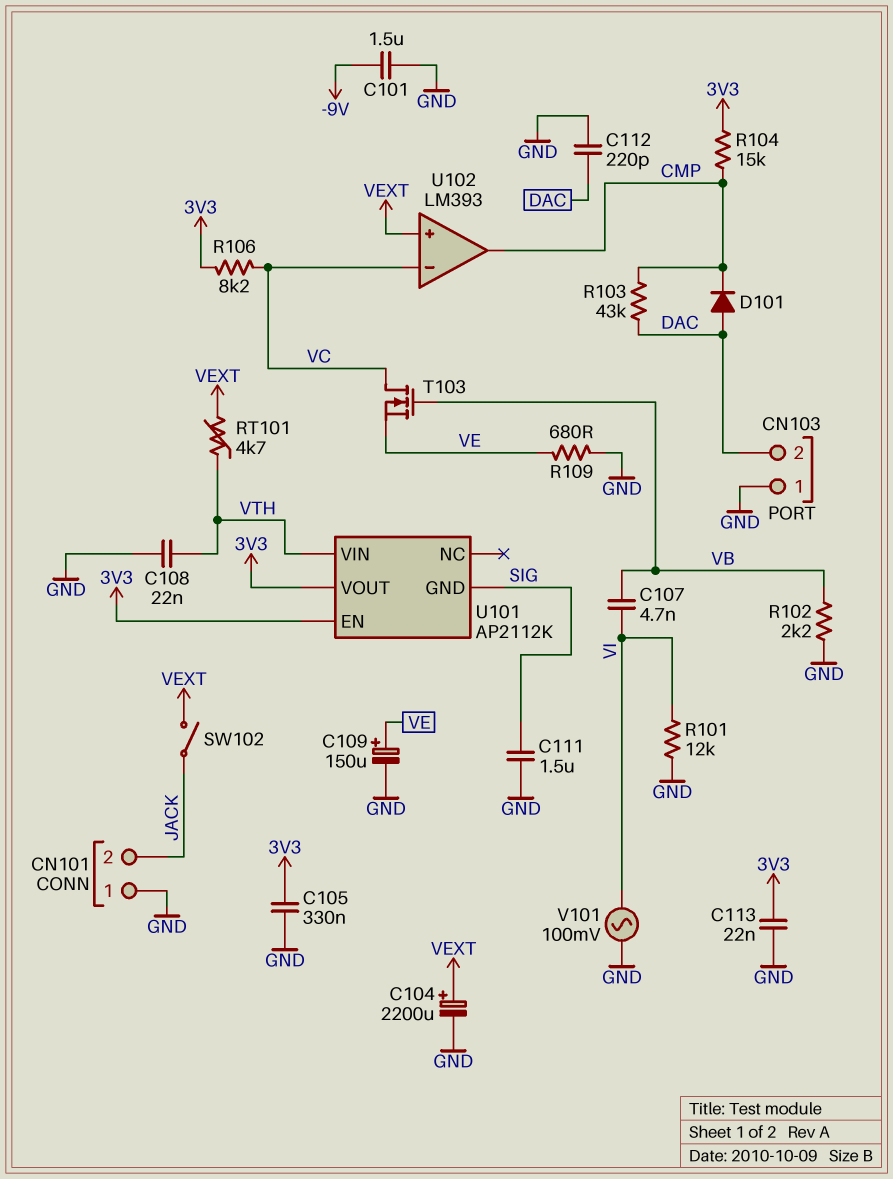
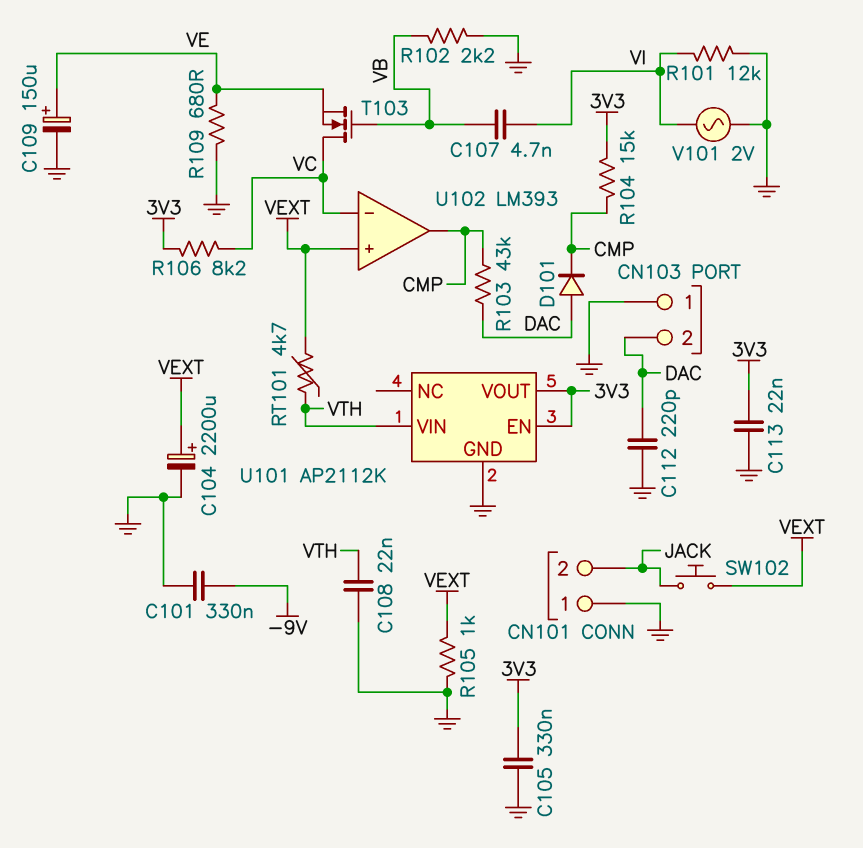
C101: 1.5uF (-9V, GND) -> 330nF (-9V, GND)
C111: 1.5uF (GND, SIG) -> none
R105: none -> 1k (GND, VEXT)
SW102: switch (JACK, VEXT) -> button (JACK, VEXT)
U101 pin GND: SIG -> GND
V101: AC 100mV (GND, VI) -> AC 2V (GND, VI)

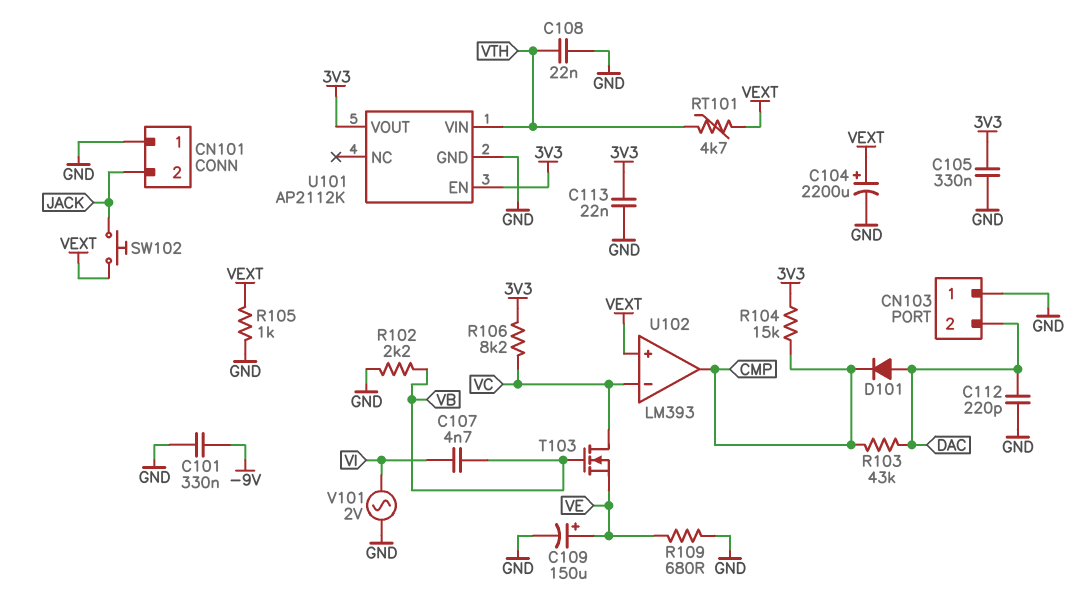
R101: 12k (GND, VI) -> none

